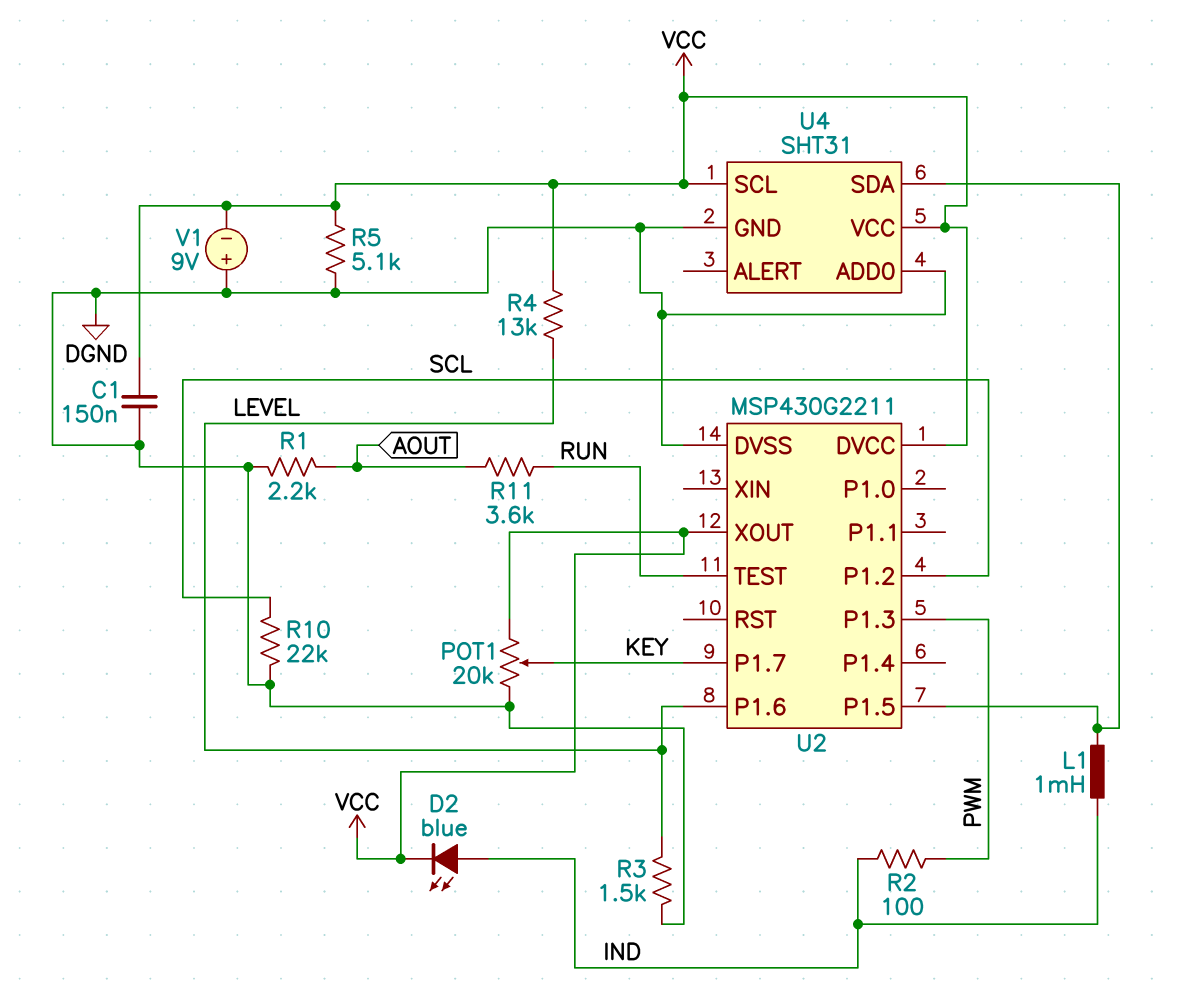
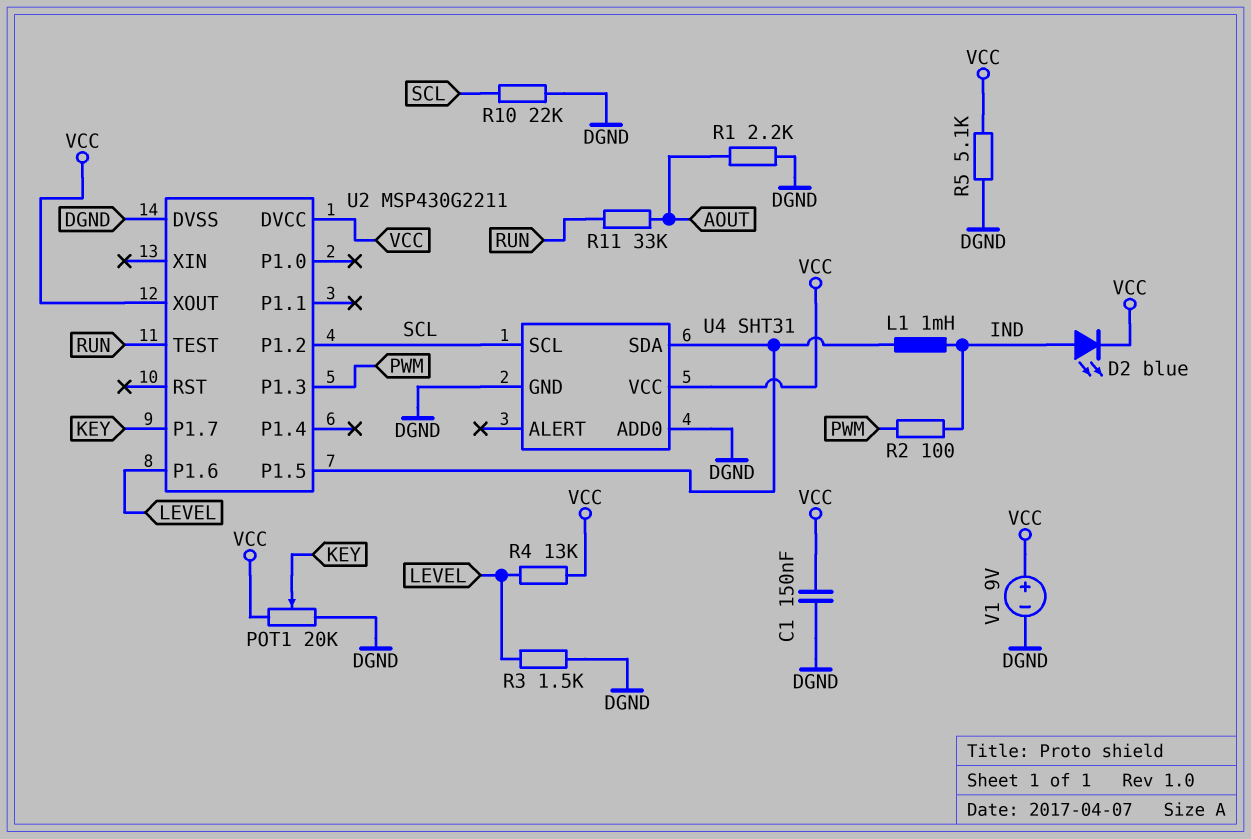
R11: 3.6k (AOUT, RUN) -> 33k (AOUT, RUN)
U4 pin SCL: VCC -> SCL
V1: 9V (plus DGND, minus VCC) -> 9V (plus VCC, minus DGND)

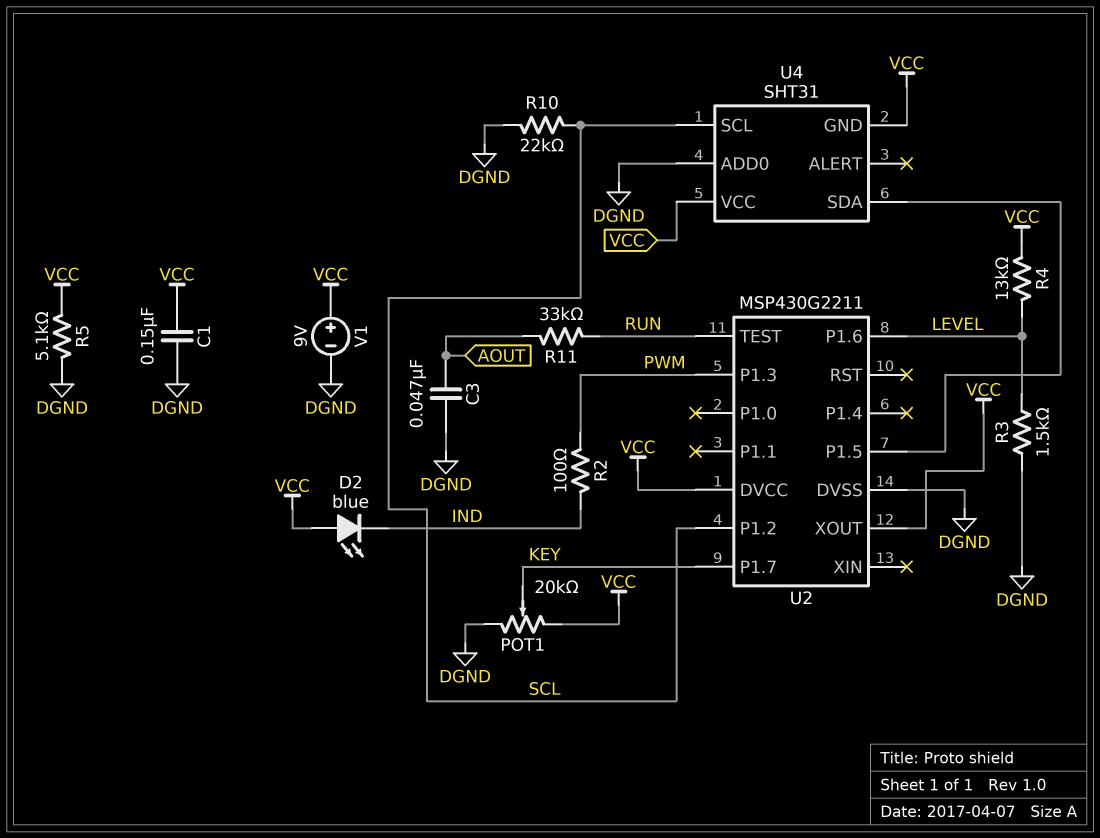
C3: none -> 47nF (AOUT, DGND)
D2: LED blue (A IND, K VCC) -> LED blue (A VCC, K IND)
L1: 1mH (IND, U2/P1.5) -> none
R1: 2.2k (AOUT, DGND) -> none
U4 pin GND: DGND -> VCC

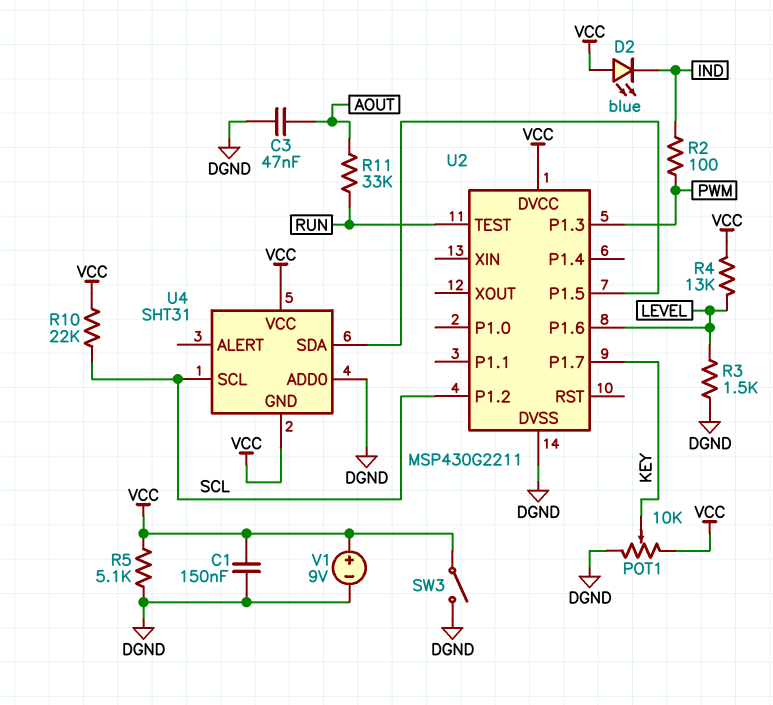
POT1: 20k (DGND, VCC, wiper KEY) -> 10k (DGND, VCC, wiper KEY)
R10: 22k (DGND, SCL) -> 22k (SCL, VCC)
SW3: none -> switch (DGND, VCC)
U2 pin XOUT: VCC -> none

